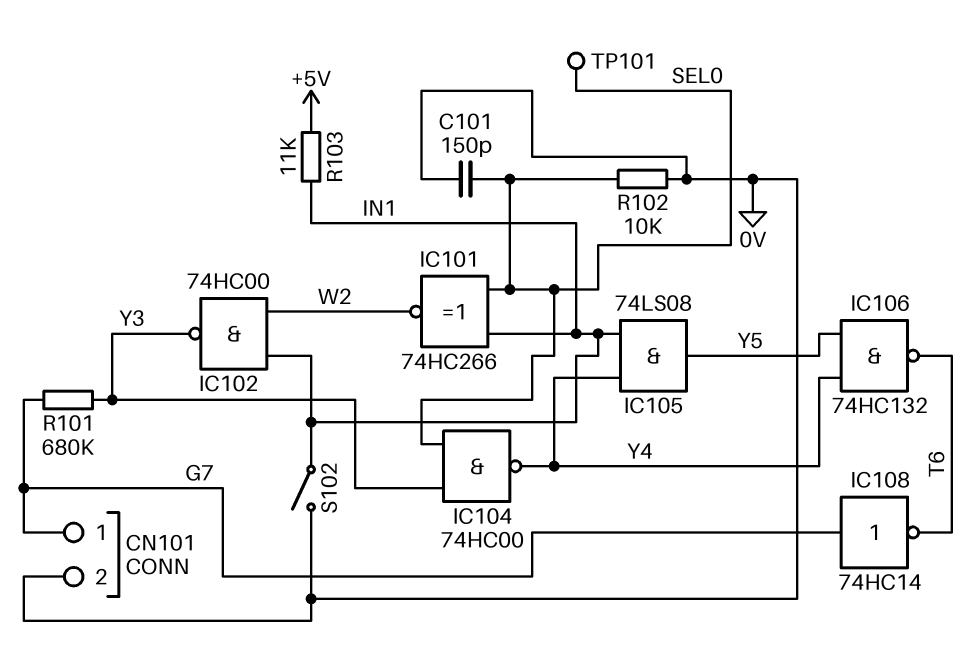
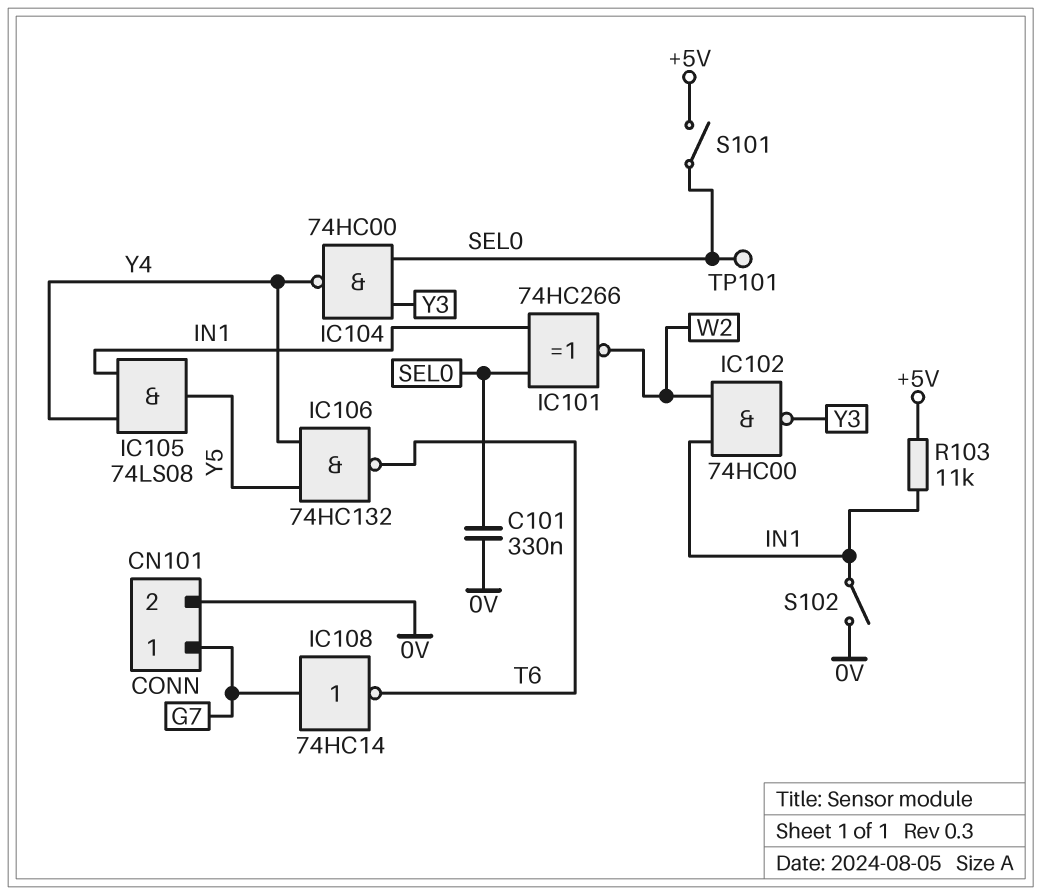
C101: 150pF (0V, SEL0) -> 330nF (0V, SEL0)
R101: 680k (G7, Y3) -> none
R102: 10k (0V, SEL0) -> none
S101: none -> switch (+5V, SEL0)

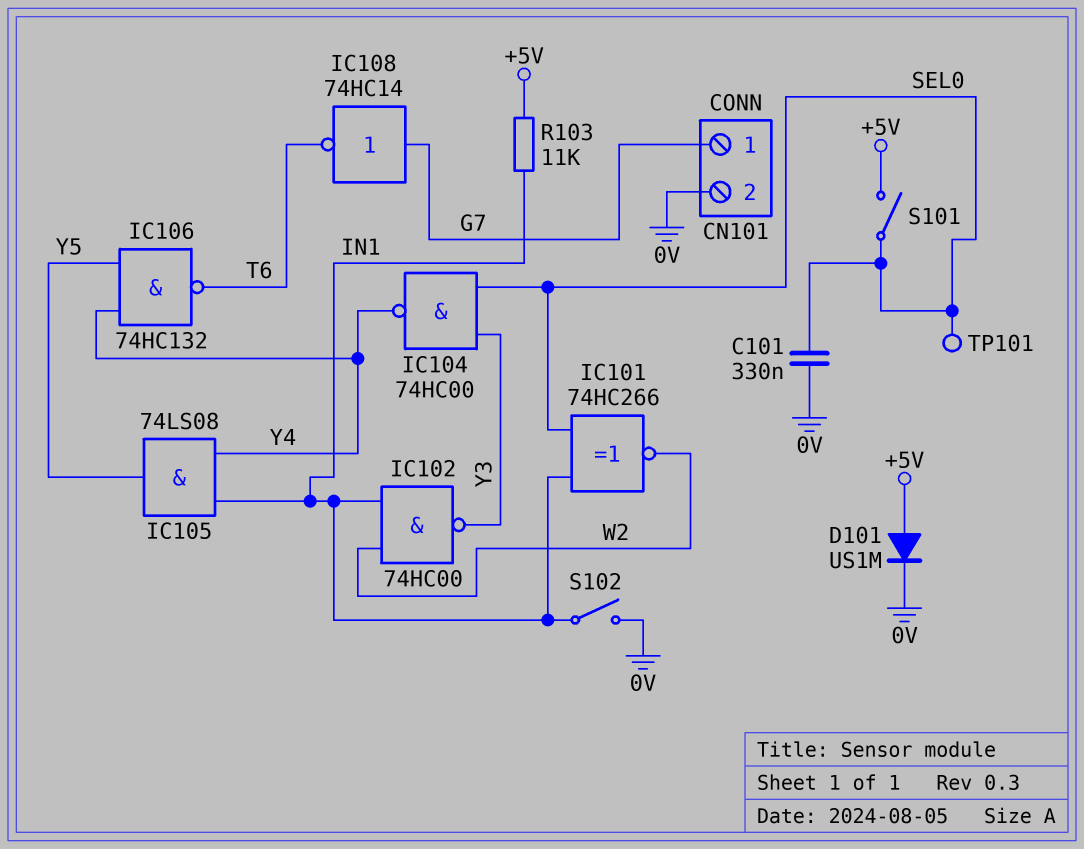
D101: none -> diode US1M (A +5V, K 0V)

